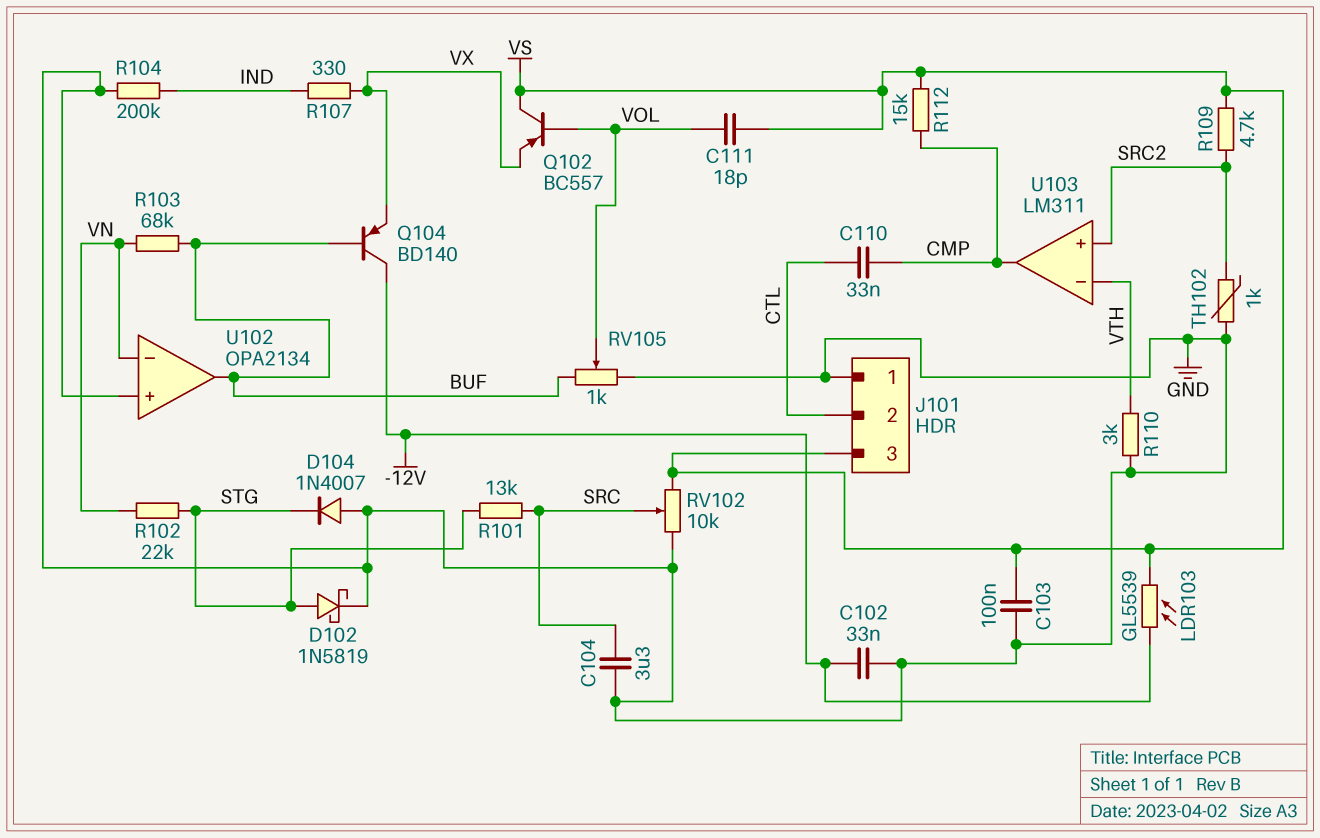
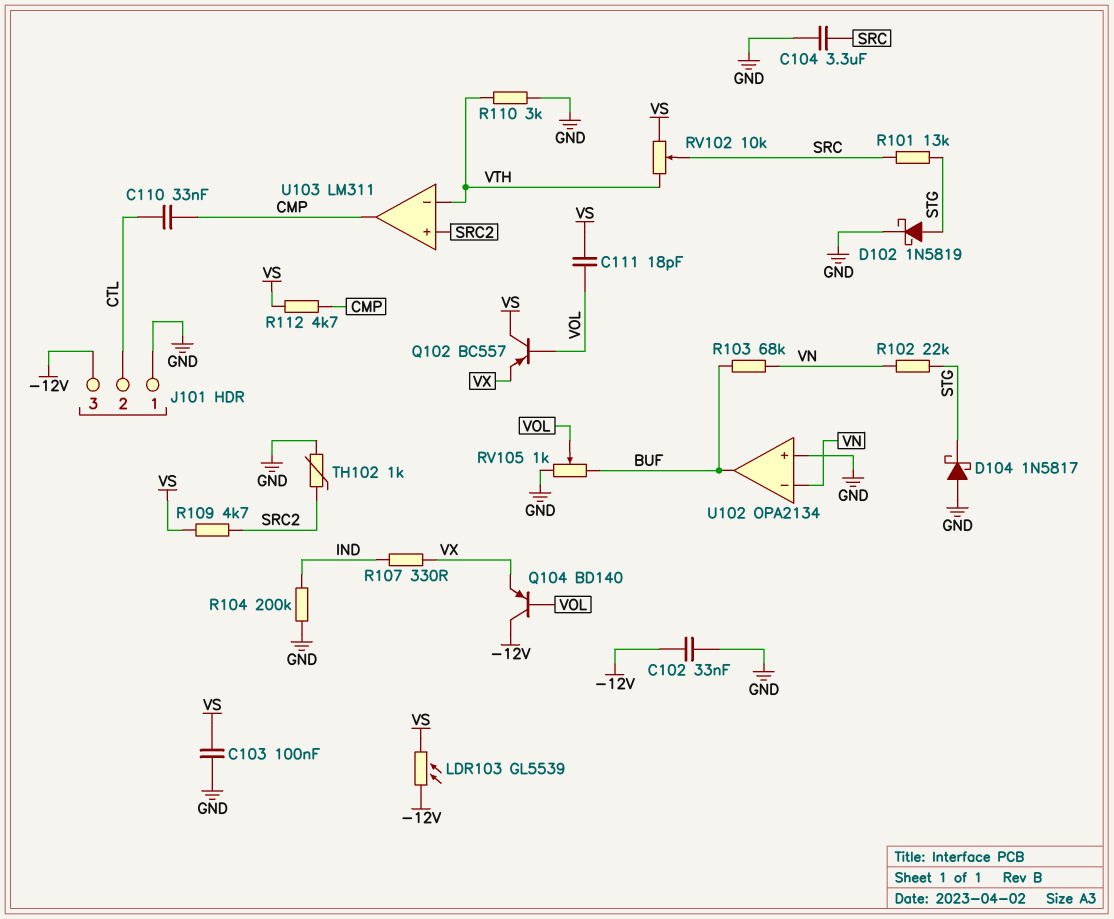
D104: diode 1N4007 (A GND, K STG) -> schottky 1N5817 (A GND, K STG)
J101 pin 3: VS -> -12V
Q104: PNP BD140 (B BUF, C -12V, E VX) -> PNP BD140 (B VOL, C -12V, E VX)
R112: 15k (CMP, VS) -> 4.7k (CMP, VS)
RV102: 10k (GND, VS, wiper SRC) -> 10k (VS, VTH, wiper SRC)

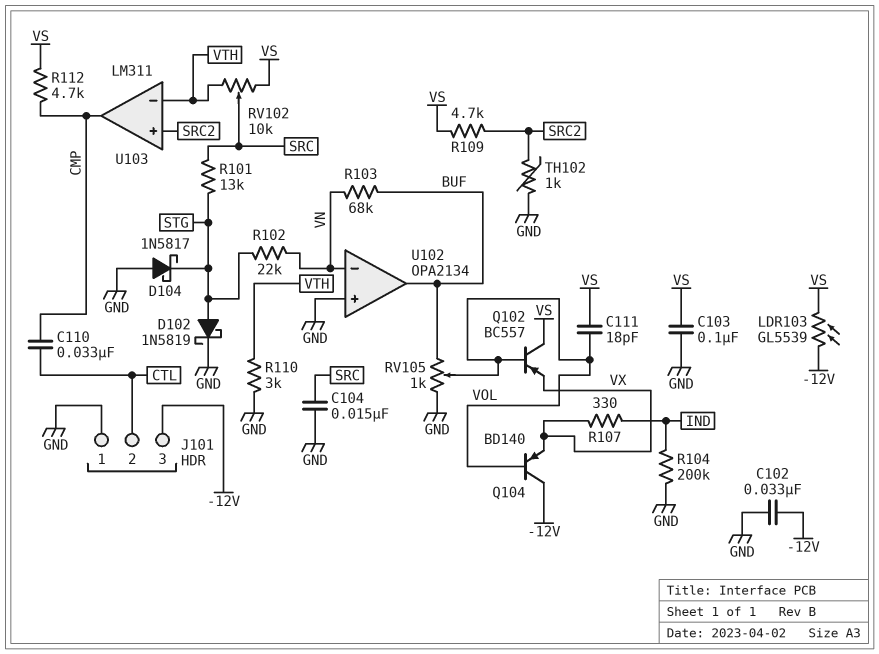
C104: 3.3uF (GND, SRC) -> 15nF (GND, SRC)

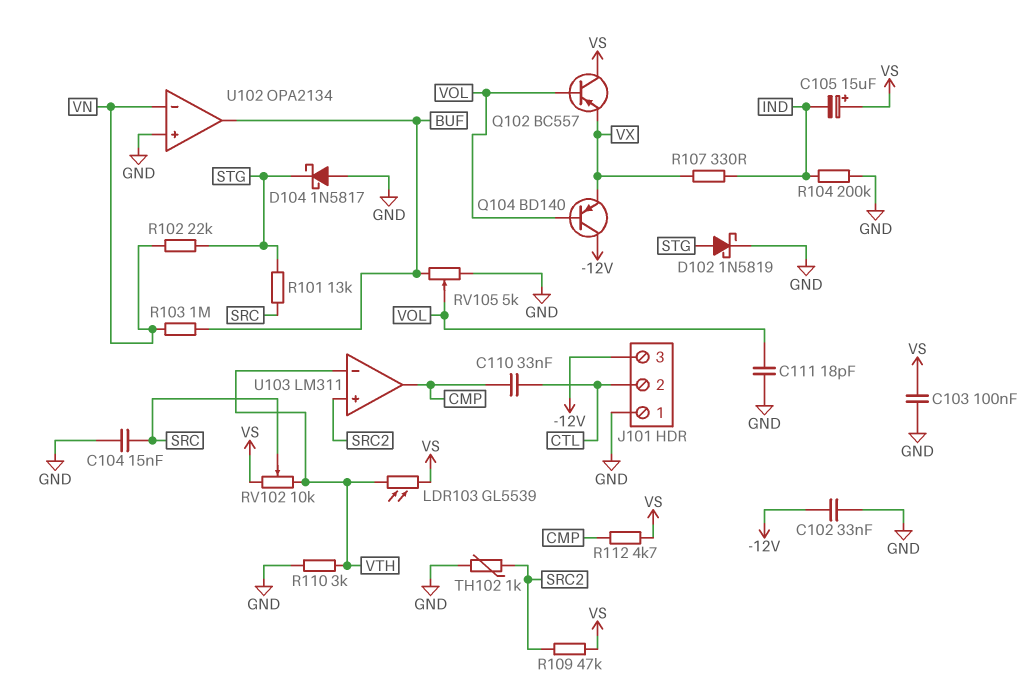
C105: none -> 15uF (plus VS, minus IND)
C111: 18pF (VOL, VS) -> 18pF (GND, VOL)
LDR103: GL5539 (-12V, VS) -> GL5539 (VS, VTH)
R103: 68k (BUF, VN) -> 1M (BUF, VN)
R109: 4.7k (SRC2, VS) -> 47k (SRC2, VS)
RV105: 1k (BUF, GND, wiper VOL) -> 5k (BUF, GND, wiper VOL)

